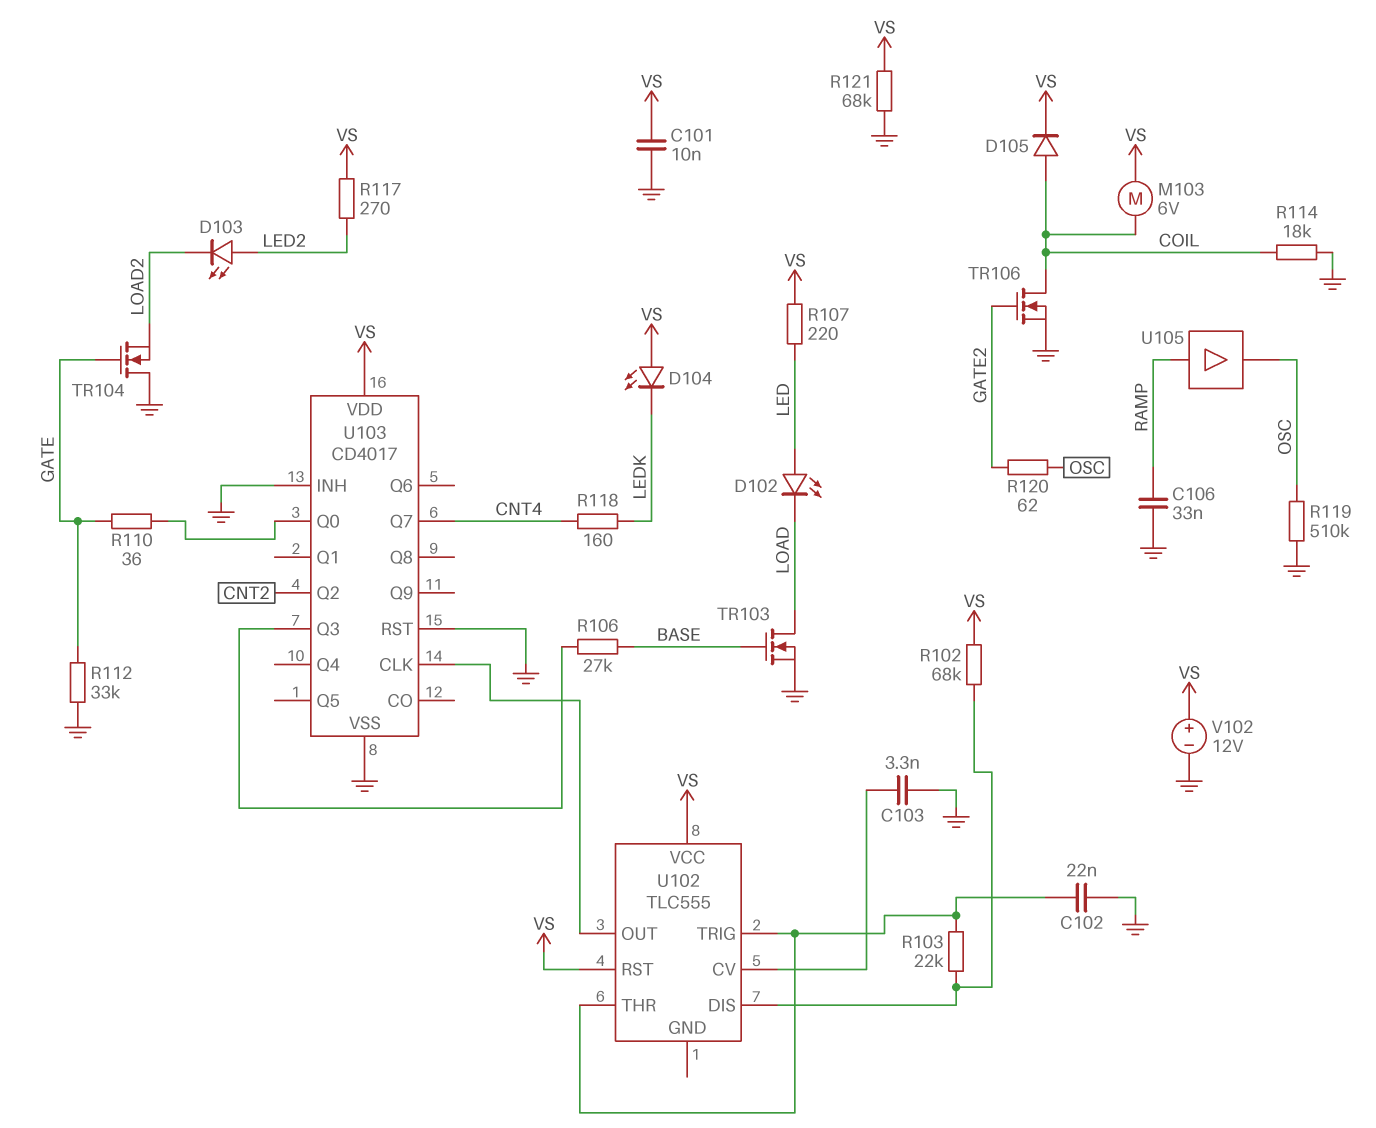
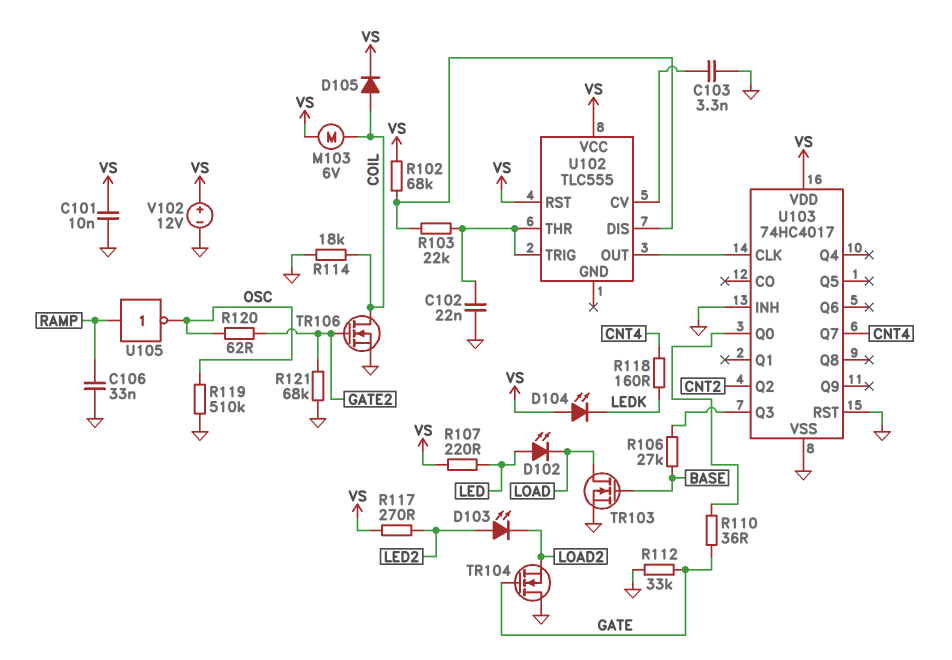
R121: 68k (GND, VS) -> 68k (GATE2, GND)
U103: CD4017 -> 74HC4017
U105: buffer (in RAMP, out OSC) -> NOT (in RAMP, out OSC)

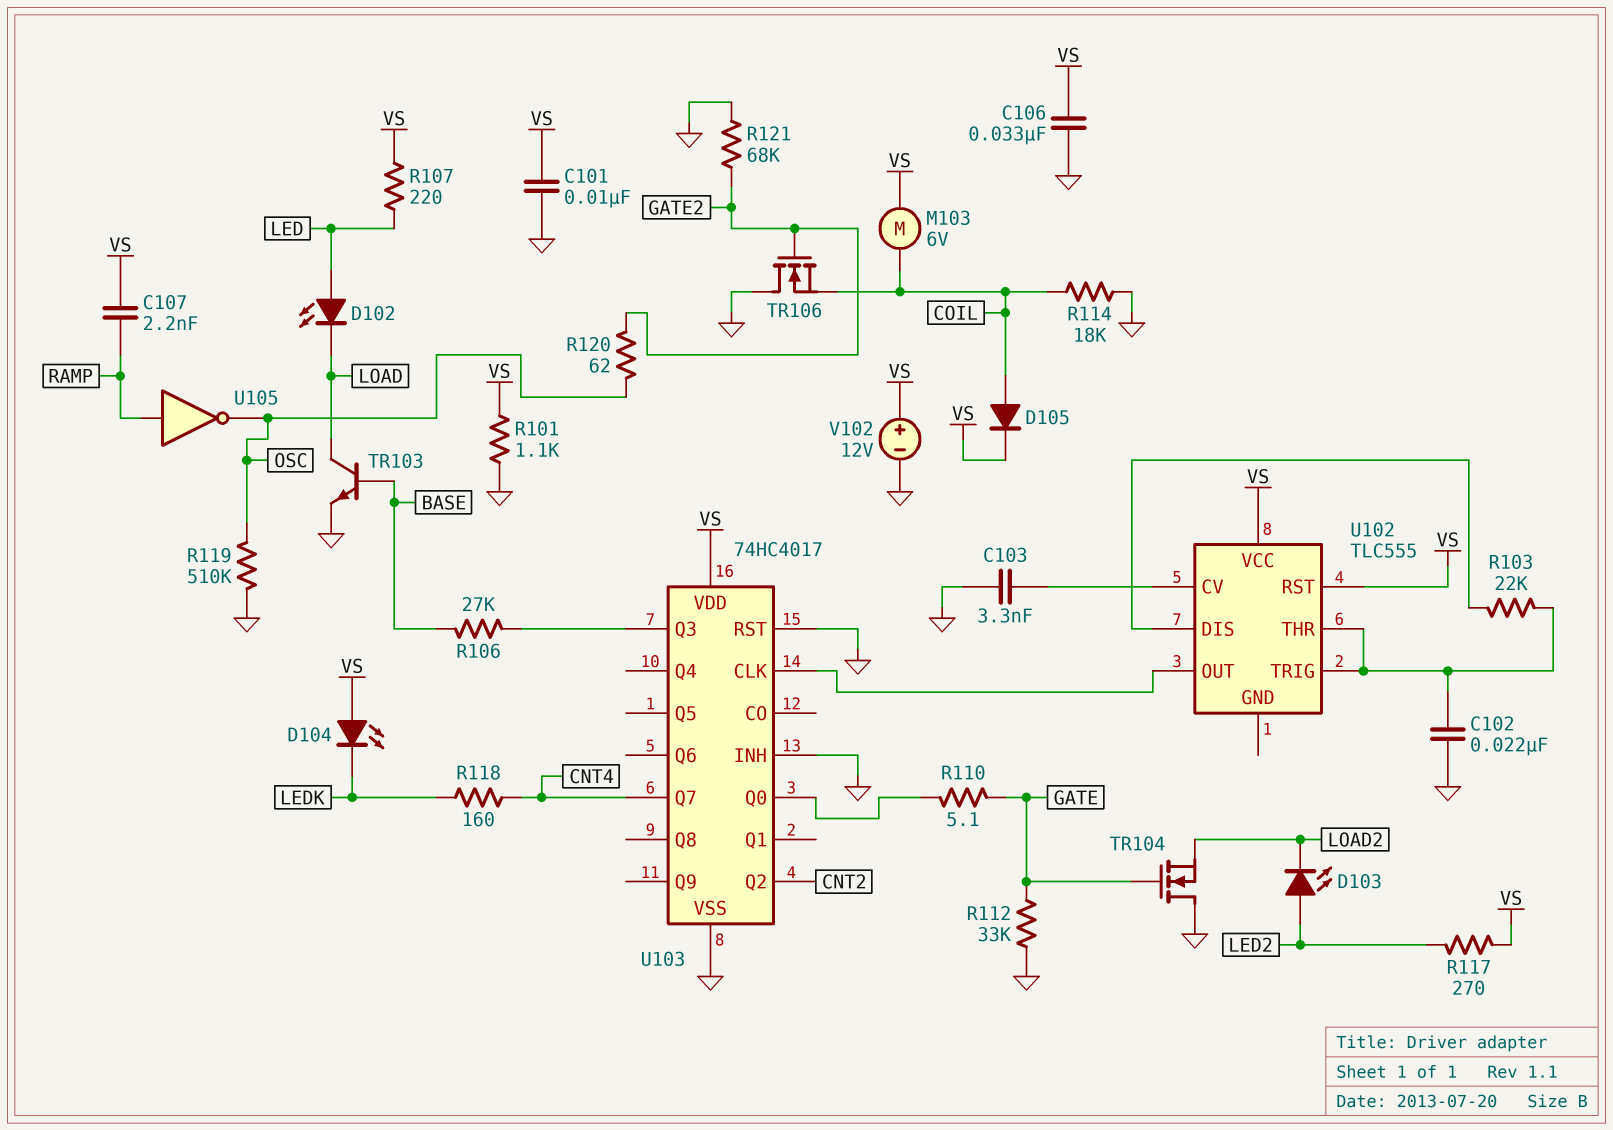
C106: 33nF (GND, RAMP) -> 33nF (GND, VS)
C107: none -> 2.2nF (RAMP, VS)
R101: none -> 1.1k (GND, VS)
R102: 68k (U102/DIS, VS) -> none
R110: 36 (GATE, U103/Q0) -> 5.1 (GATE, U103/Q0)
TR103: NMOS (G BASE, D LOAD, S GND) -> NPN (B BASE, C LOAD, E GND)
TR106: NMOS (G GATE2, D COIL, S GND) -> NMOS (G GATE2, D GND, S COIL)

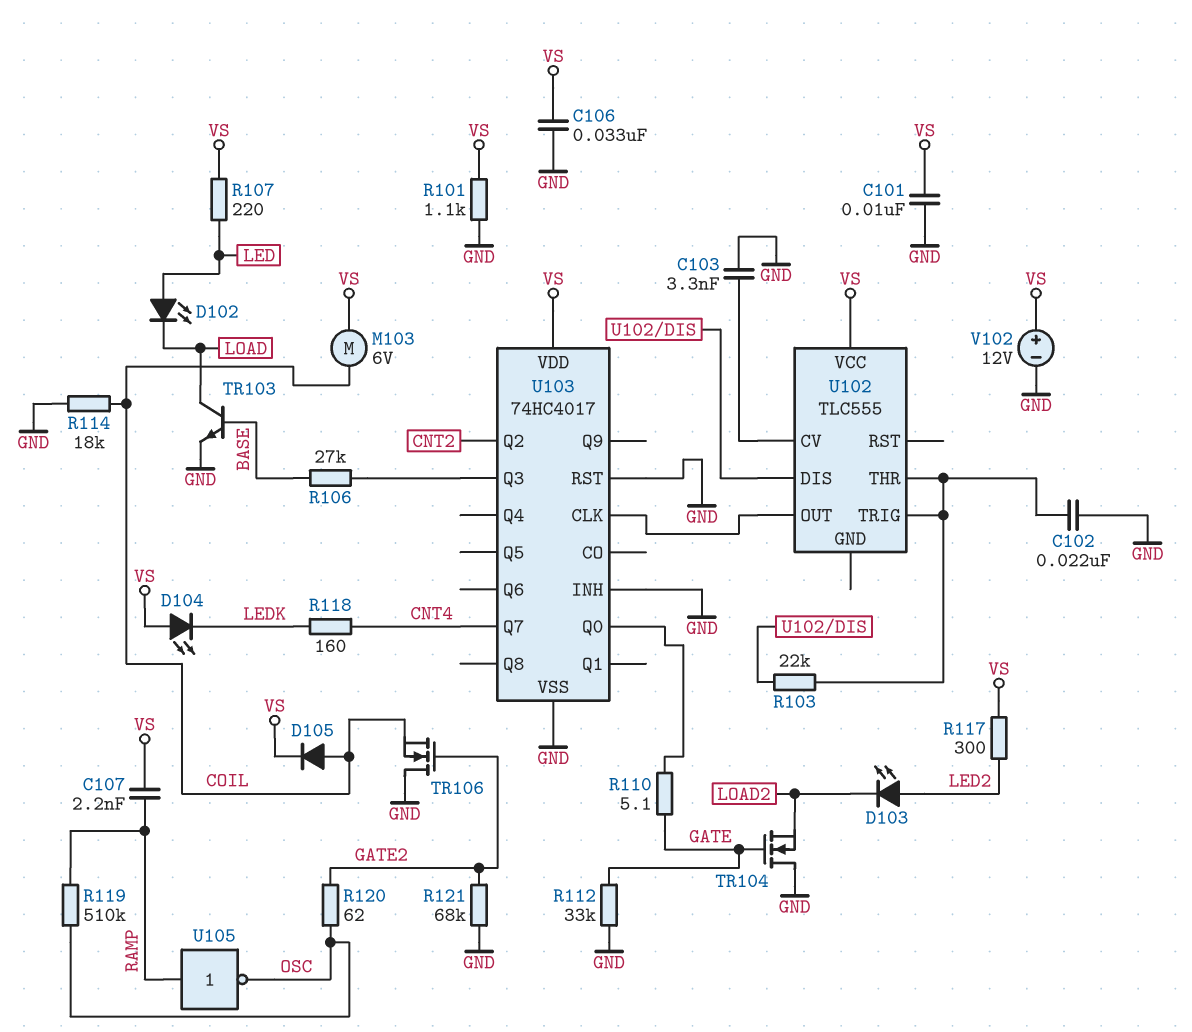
R117: 270 (LED2, VS) -> 300 (LED2, VS)
R119: 510k (GND, OSC) -> 510k (OSC, RAMP)
U102 pin RST: VS -> none

